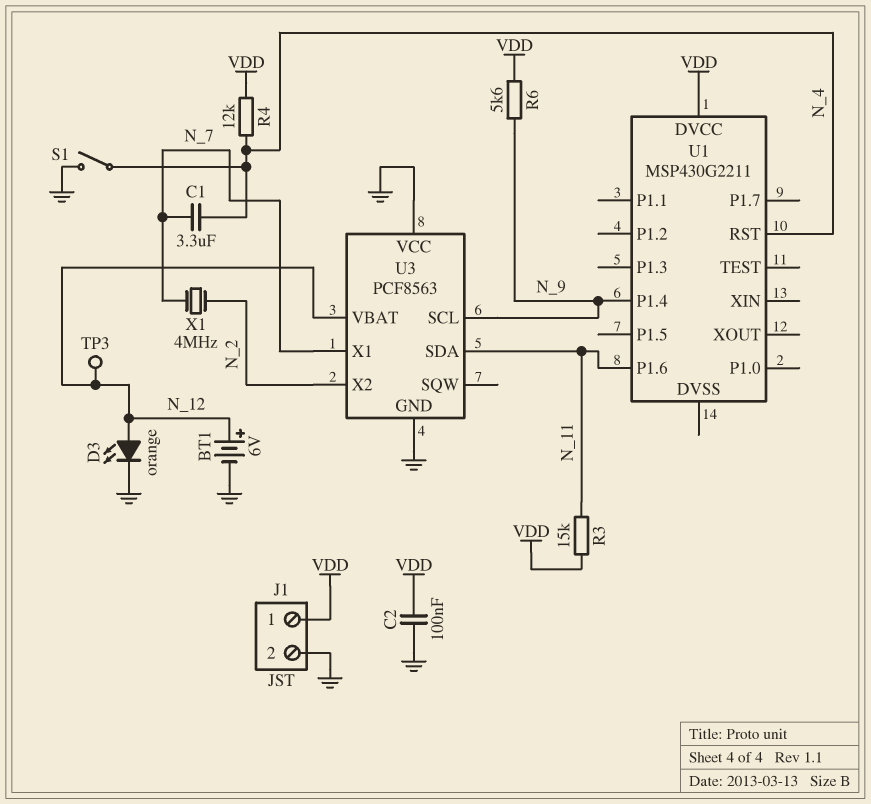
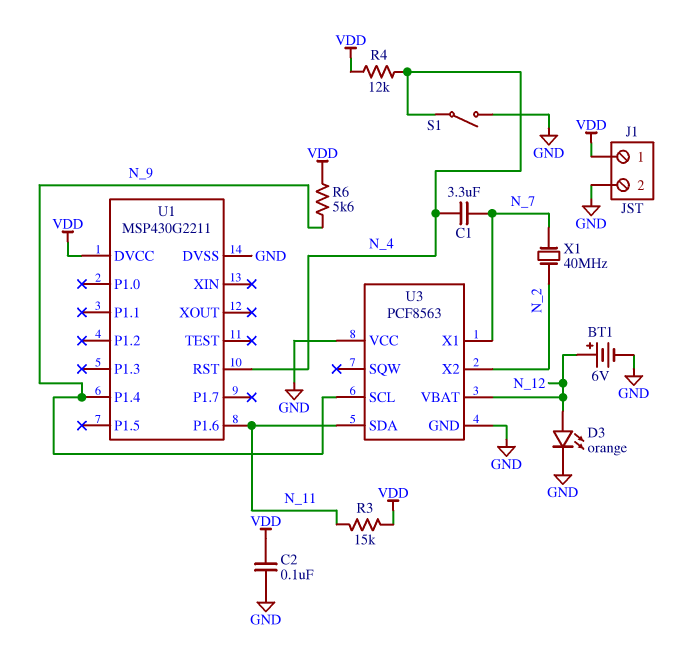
TP3: test point (N_12) -> none
U1 pin DVSS: none -> GND
X1: 4MHz (N_2, N_7) -> 40MHz (N_2, N_7)

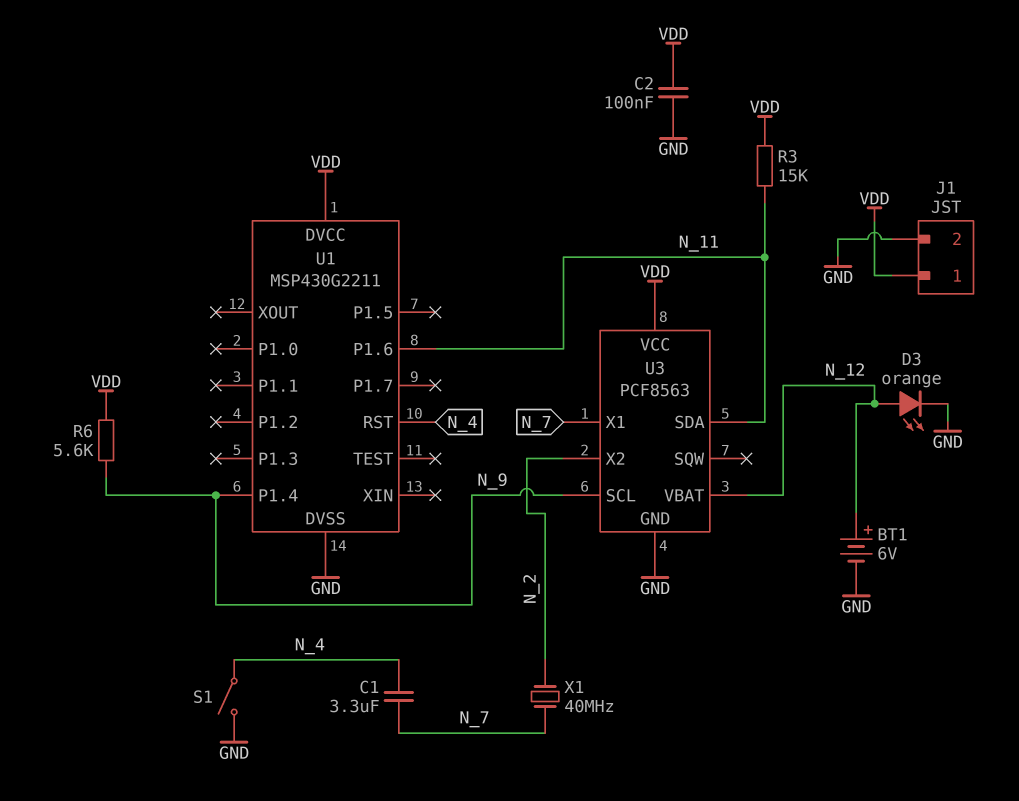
R4: 12k (N_4, VDD) -> none
U3 pin VCC: GND -> VDD

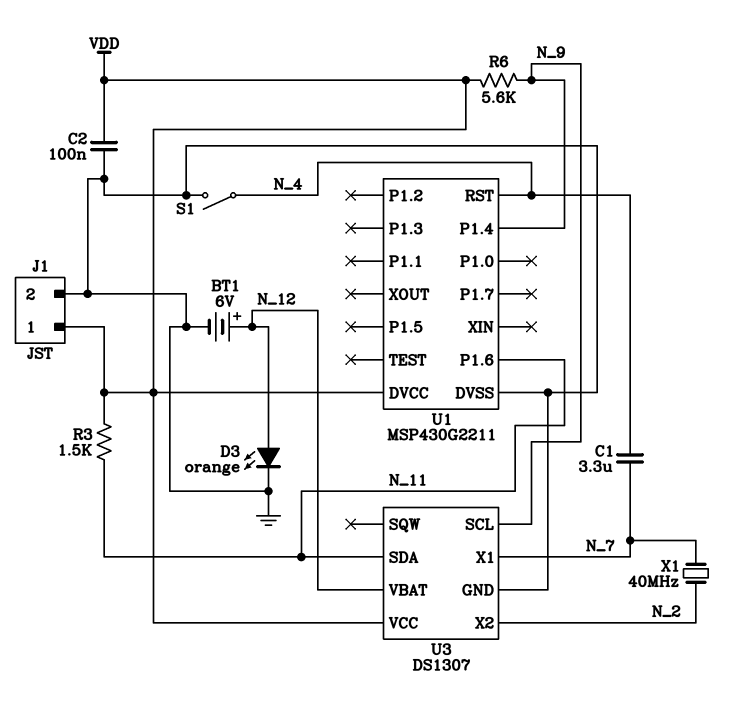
R3: 15k (N_11, VDD) -> 1.5k (N_11, VDD)
U3: PCF8563 -> DS1307

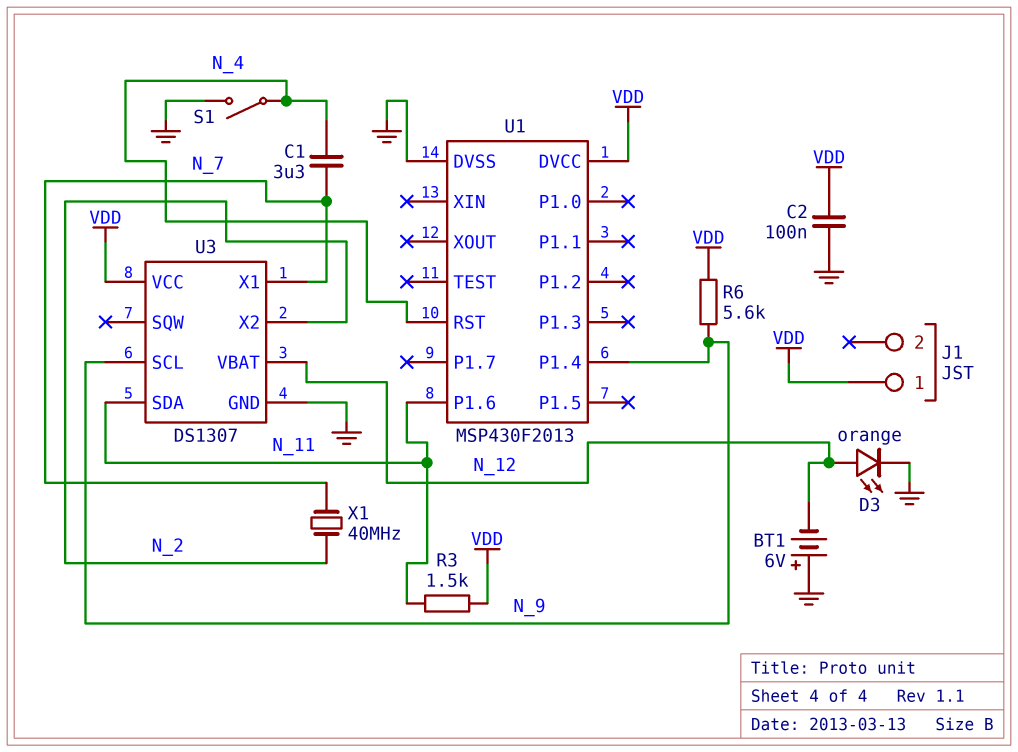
BT1: 6V (plus N_12, minus GND) -> 6V (plus GND, minus N_12)
J1 pin 2: GND -> none
U1: MSP430G2211 -> MSP430F2013

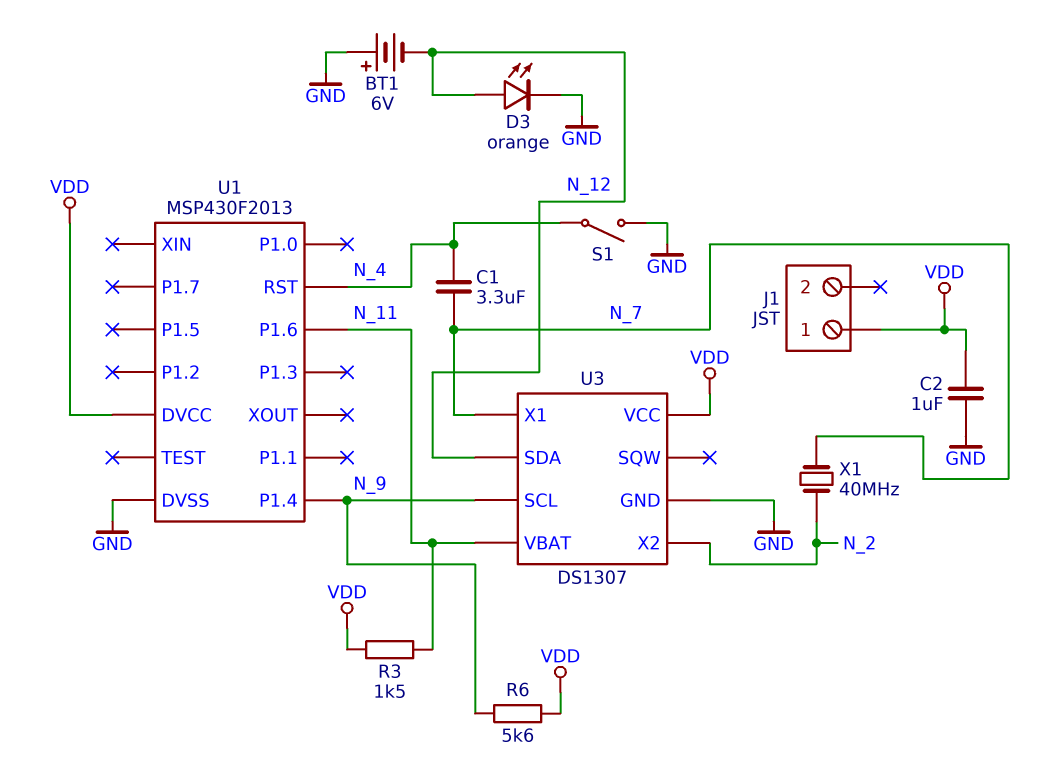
C2: 100nF (GND, VDD) -> 1uF (GND, VDD)
U3 pin SDA: N_11 -> N_12
U3 pin VBAT: N_12 -> N_11

